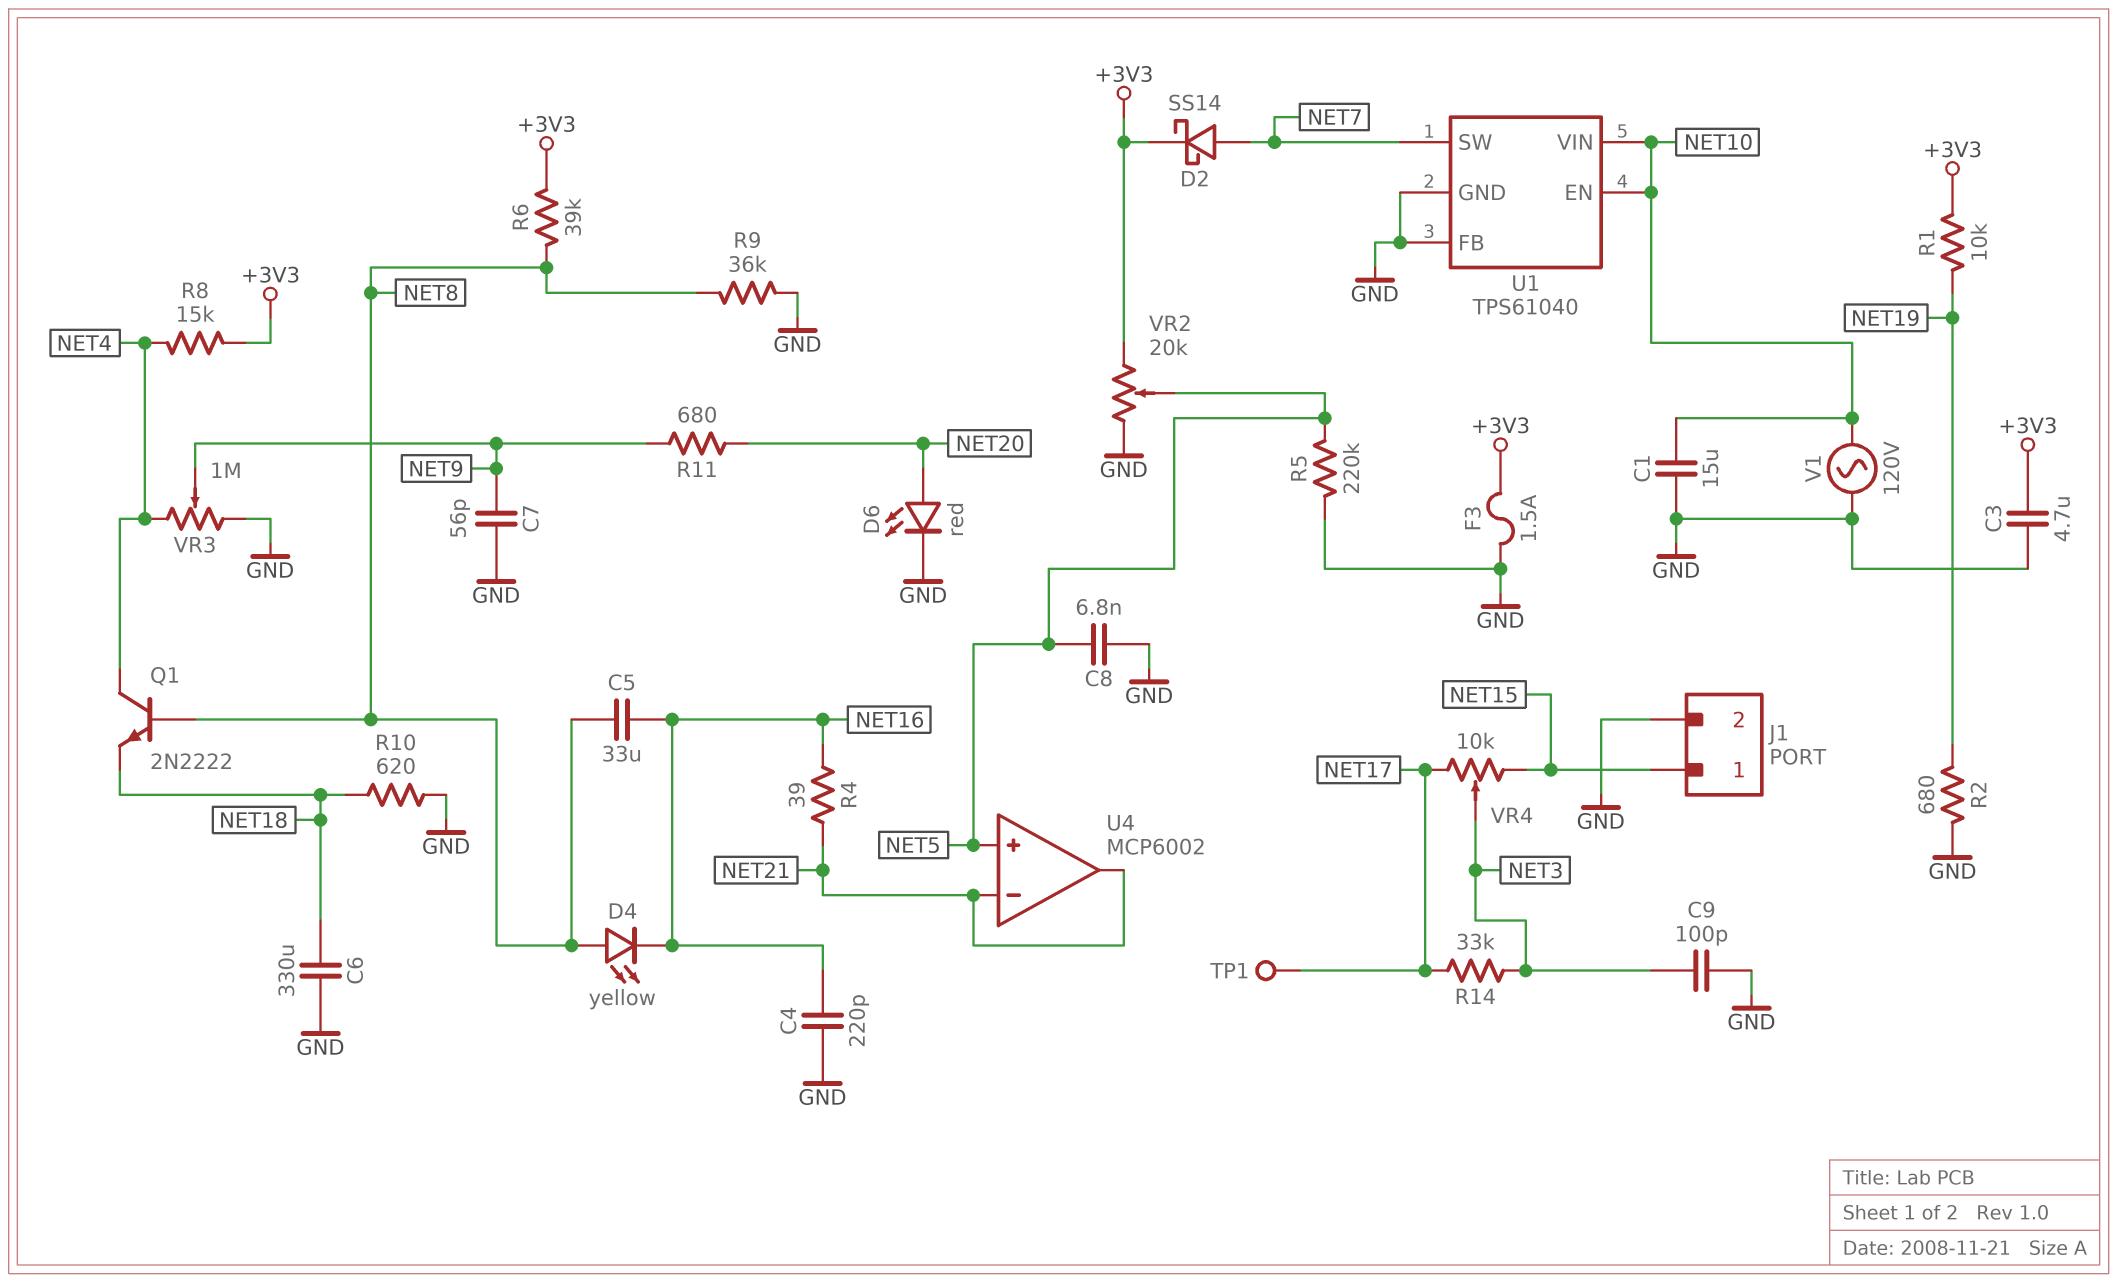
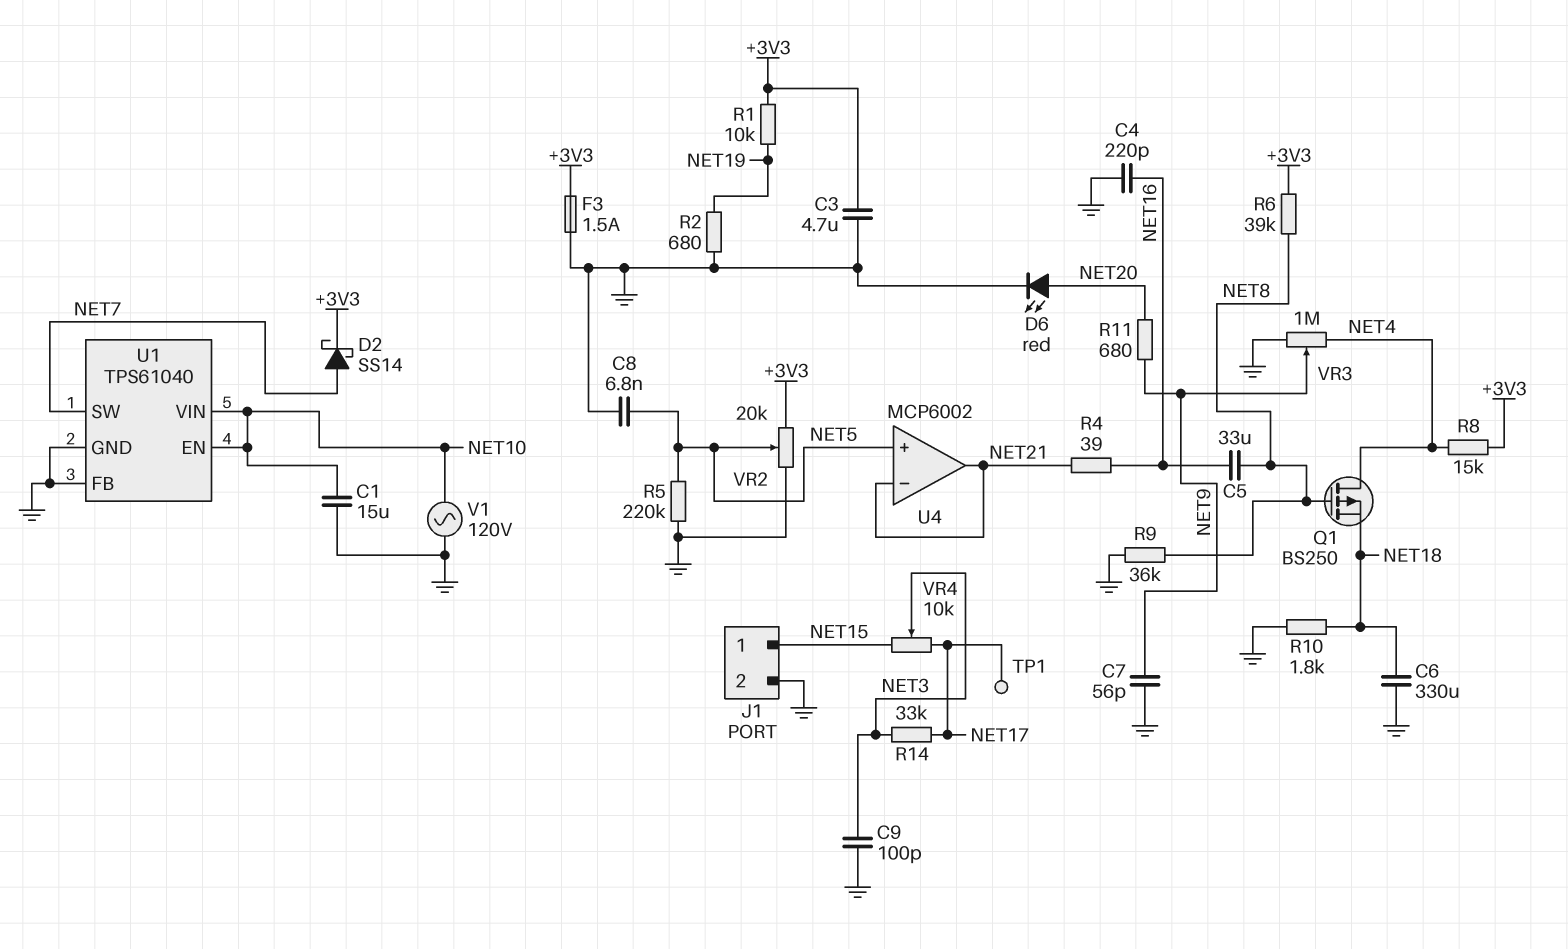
D4: LED yellow (A NET8, K NET16) -> none
Q1: NPN 2N2222 (B NET8, C NET4, E NET18) -> PMOS BS250 (G NET8, D NET4, S NET18)
R10: 620 (GND, NET18) -> 1.8k (GND, NET18)

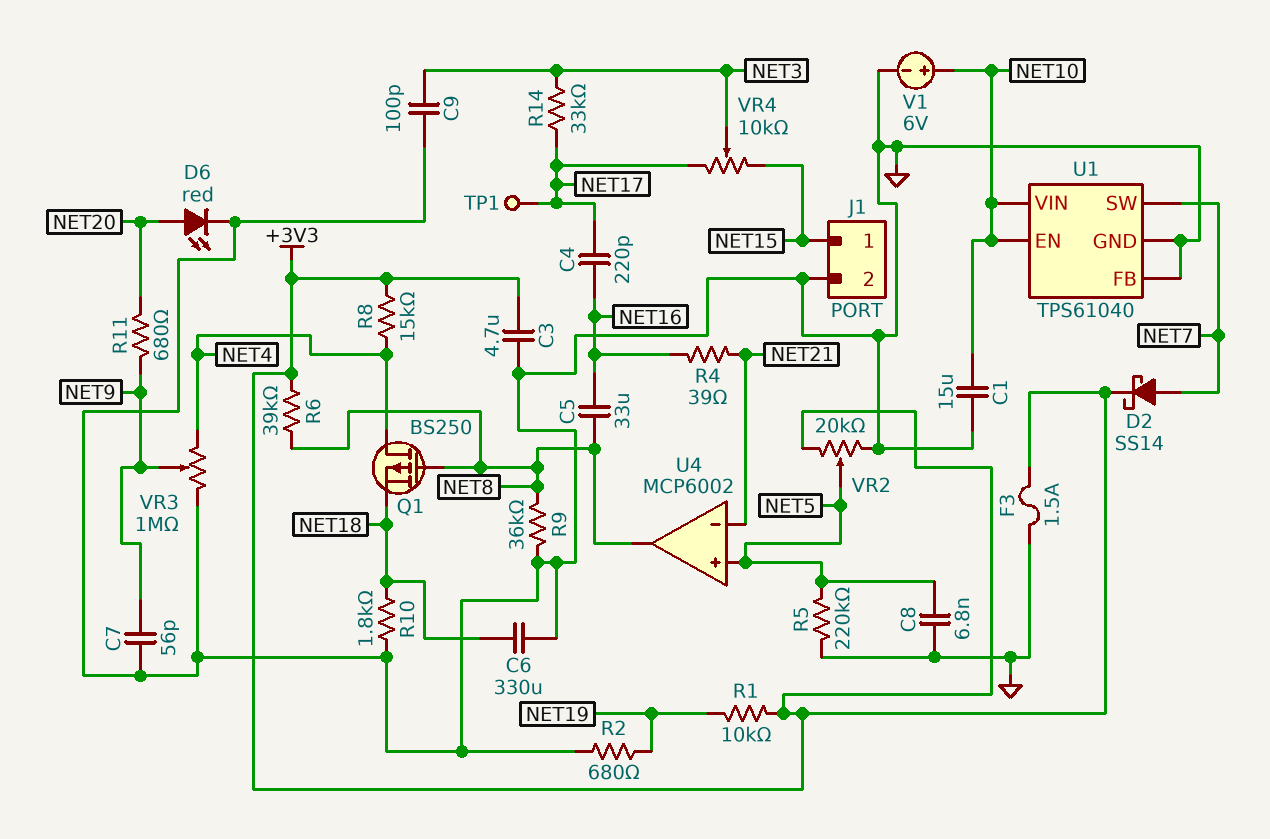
C4: 220pF (GND, NET16) -> 220pF (NET16, NET17)
U4 pin out: NET21 -> NET8
V1: AC 120V (GND, NET10) -> 6V (plus NET10, minus GND)

